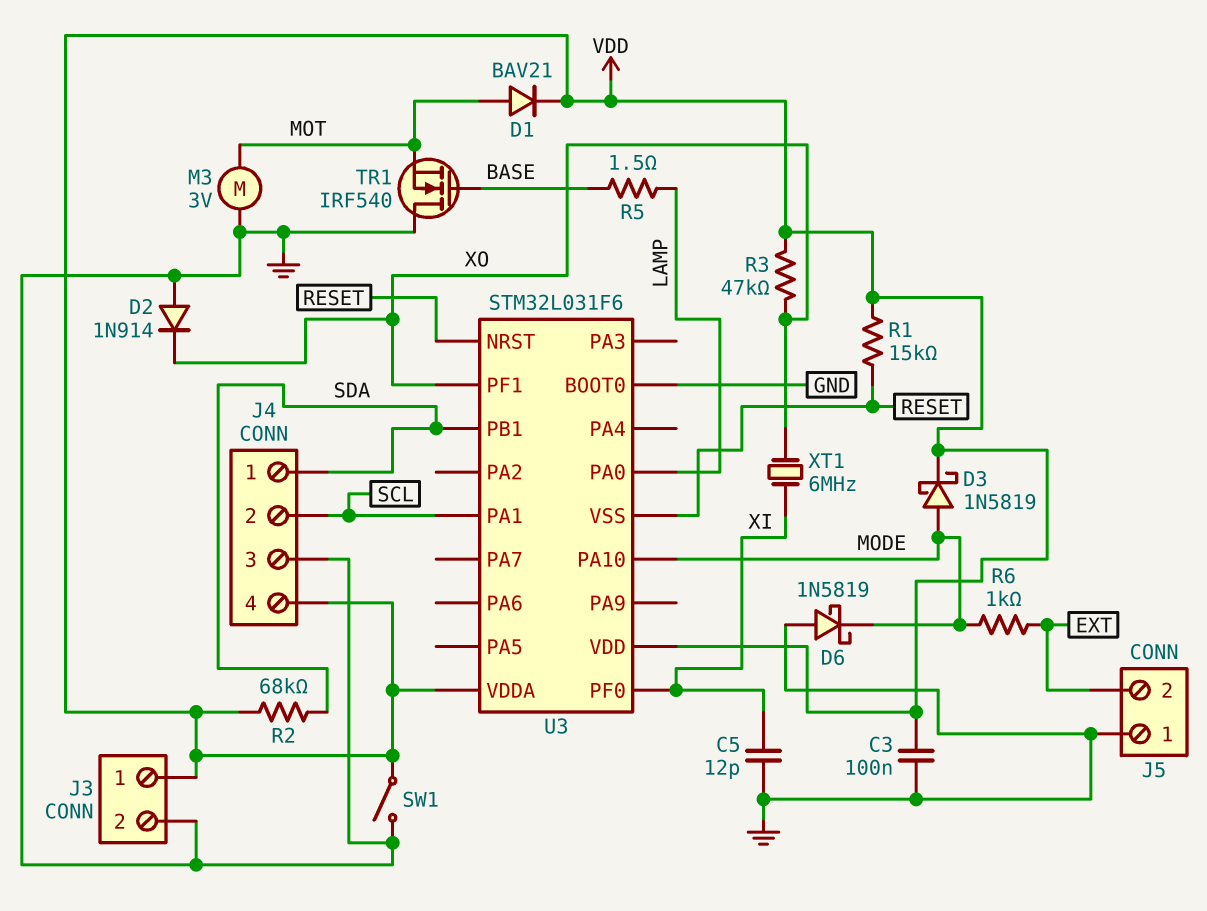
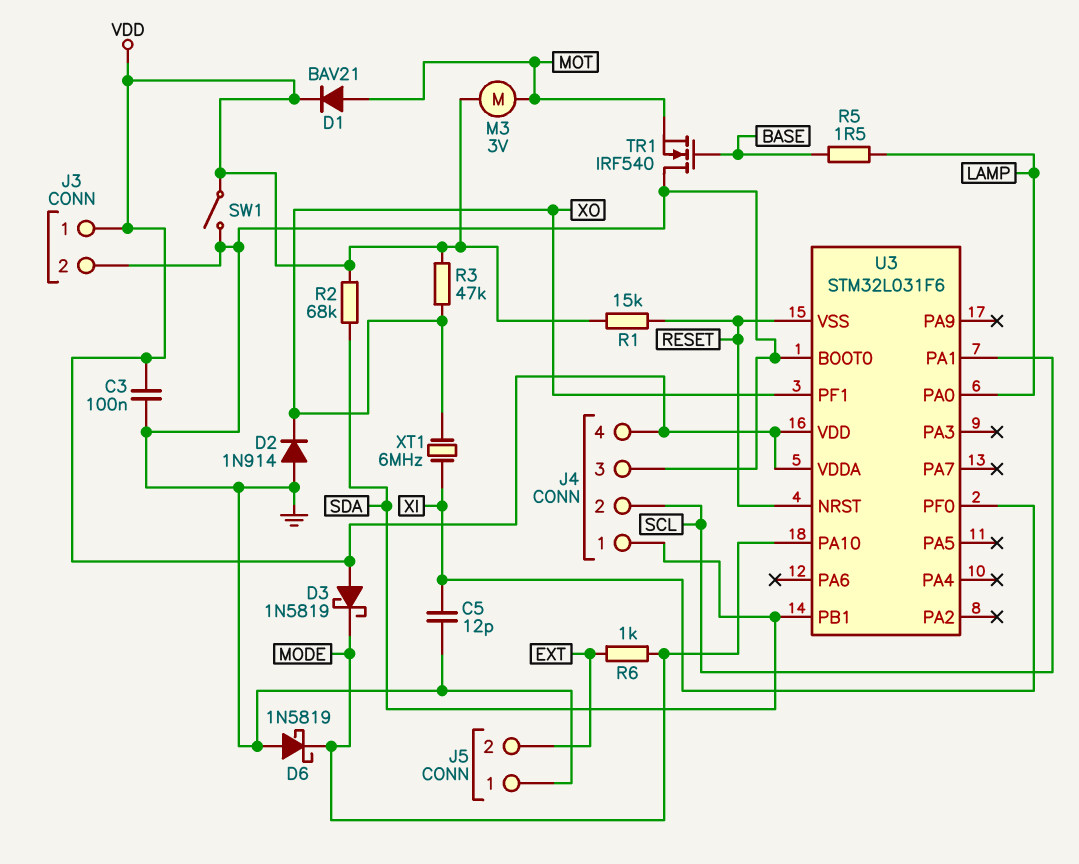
D3: schottky 1N5819 (A MODE, K VDD) -> schottky 1N5819 (A VDD, K MODE)
M3: motor 3V (GND, MOT) -> motor 3V (MOT, VDD)

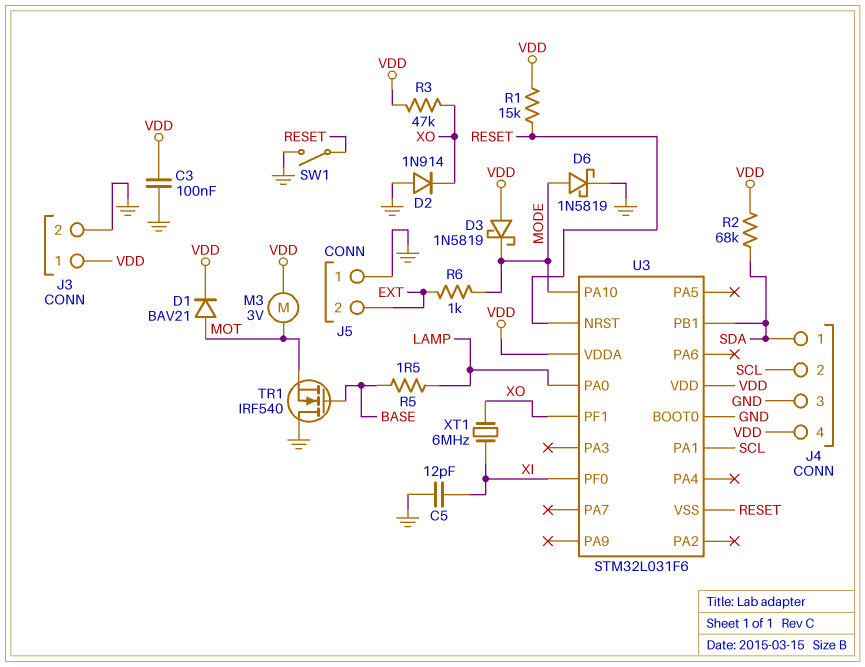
D6: schottky 1N5819 (A GND, K MODE) -> schottky 1N5819 (A MODE, K GND)
SW1: switch (GND, VDD) -> switch (GND, RESET)

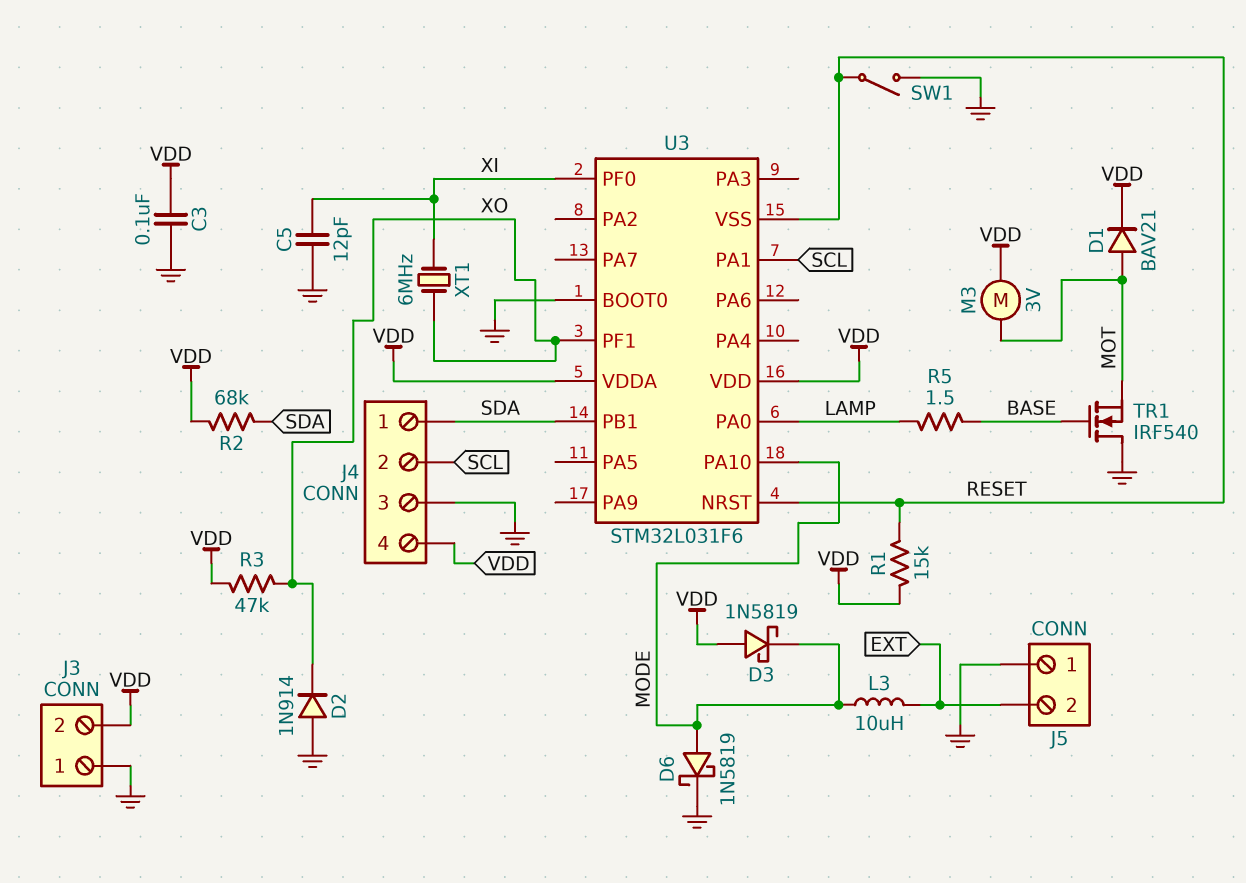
J3 pin 1: VDD -> GND
J3 pin 2: GND -> VDD
L3: none -> 10uH (EXT, MODE)
R6: 1k (EXT, MODE) -> none

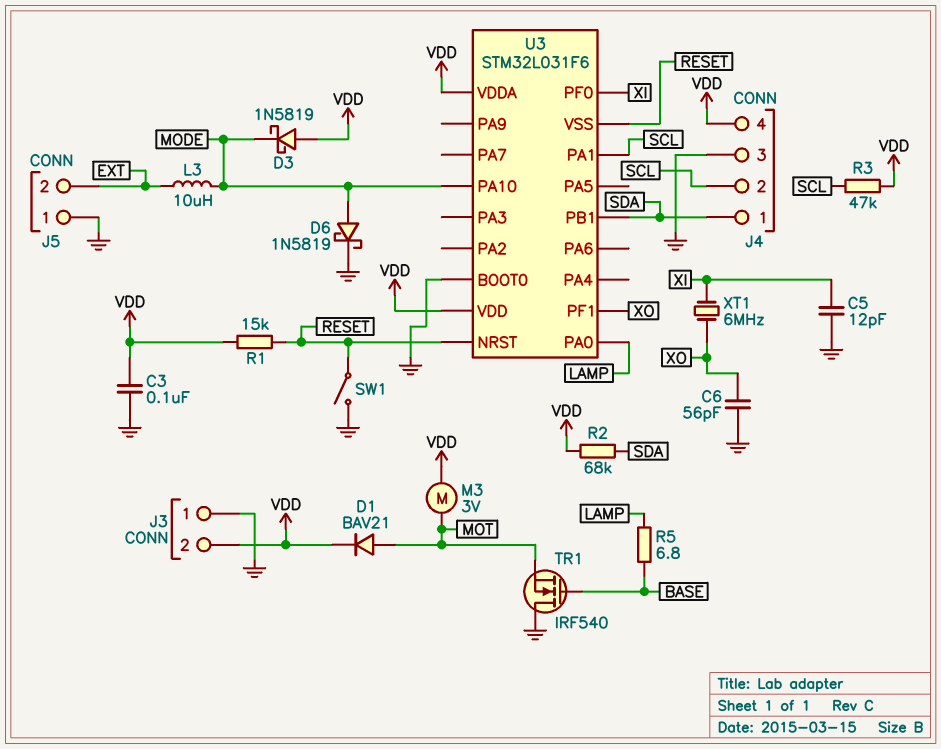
C6: none -> 56pF (GND, XO)
D2: diode 1N914 (A GND, K XO) -> none
R3: 47k (VDD, XO) -> 47k (SCL, VDD)
R5: 1.5 (BASE, LAMP) -> 6.8 (BASE, LAMP)

